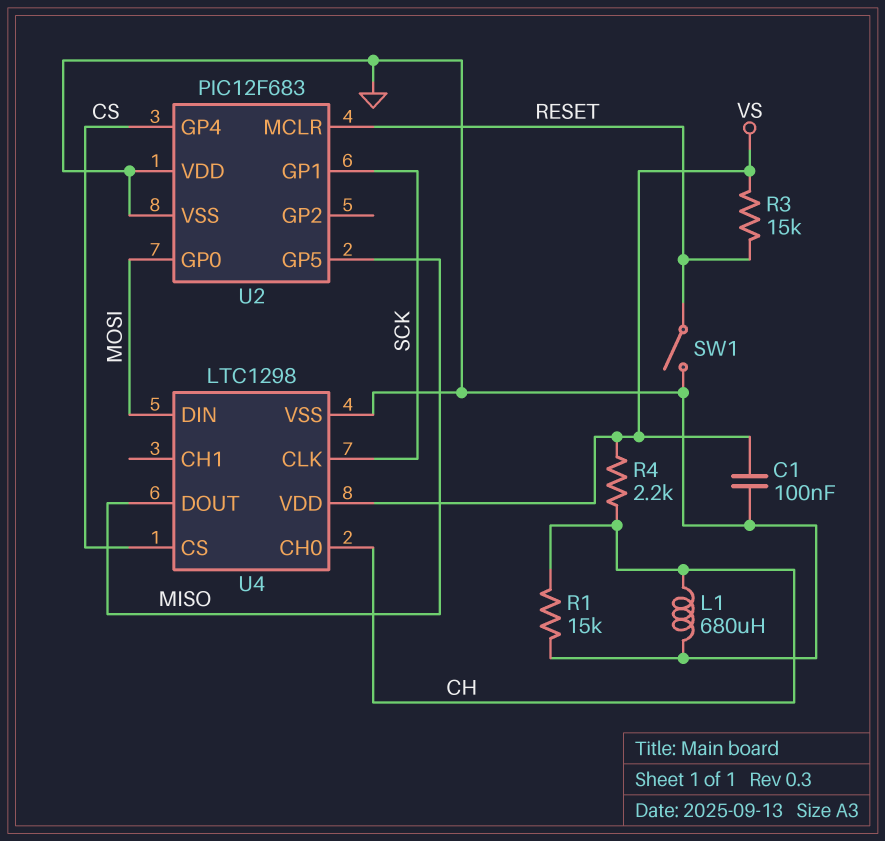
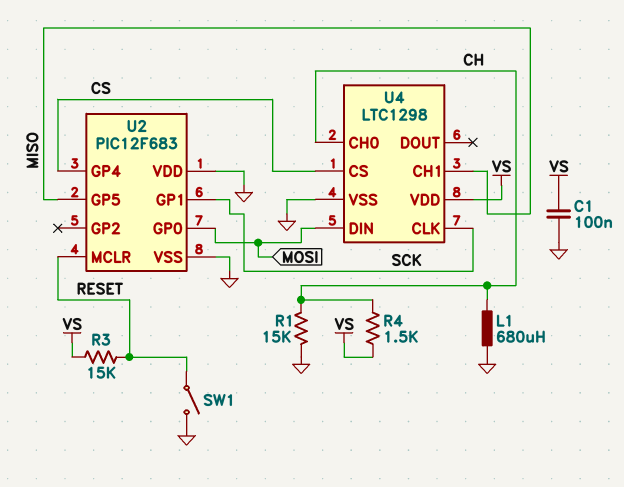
R4: 2.2k (CH, VS) -> 1.5k (CH, VS)
U4 pin CH1: none -> MISO
U4 pin DOUT: MISO -> none

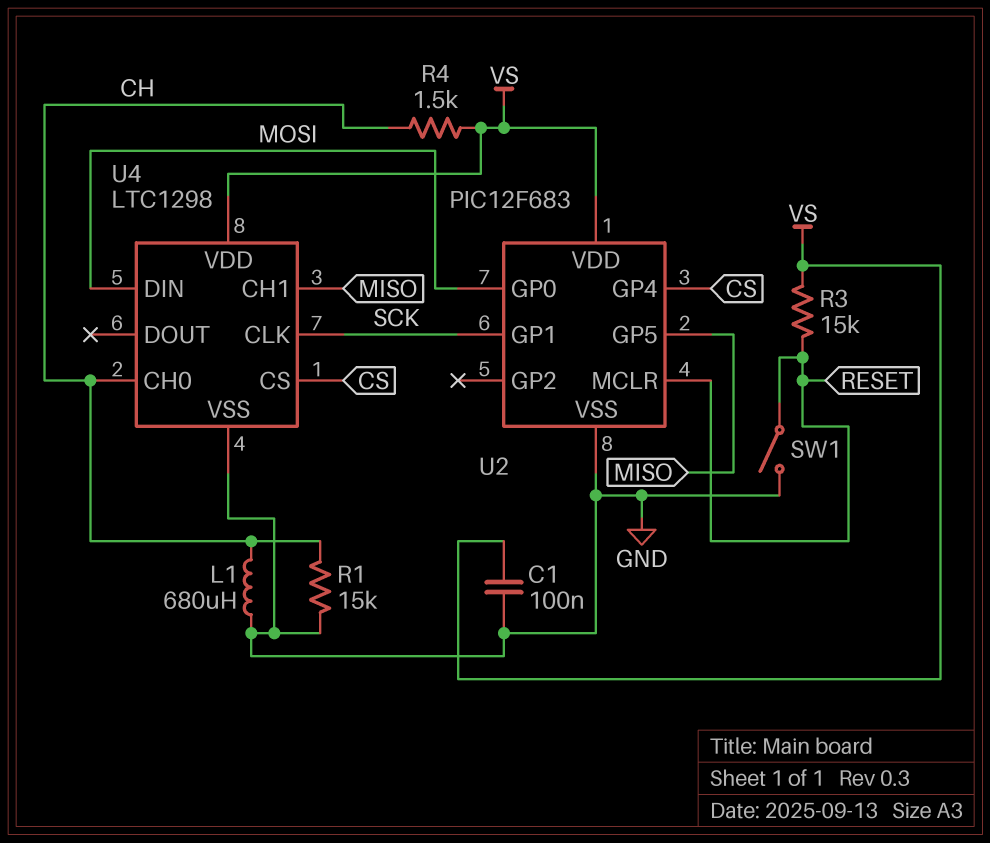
U2 pin VDD: GND -> VS

